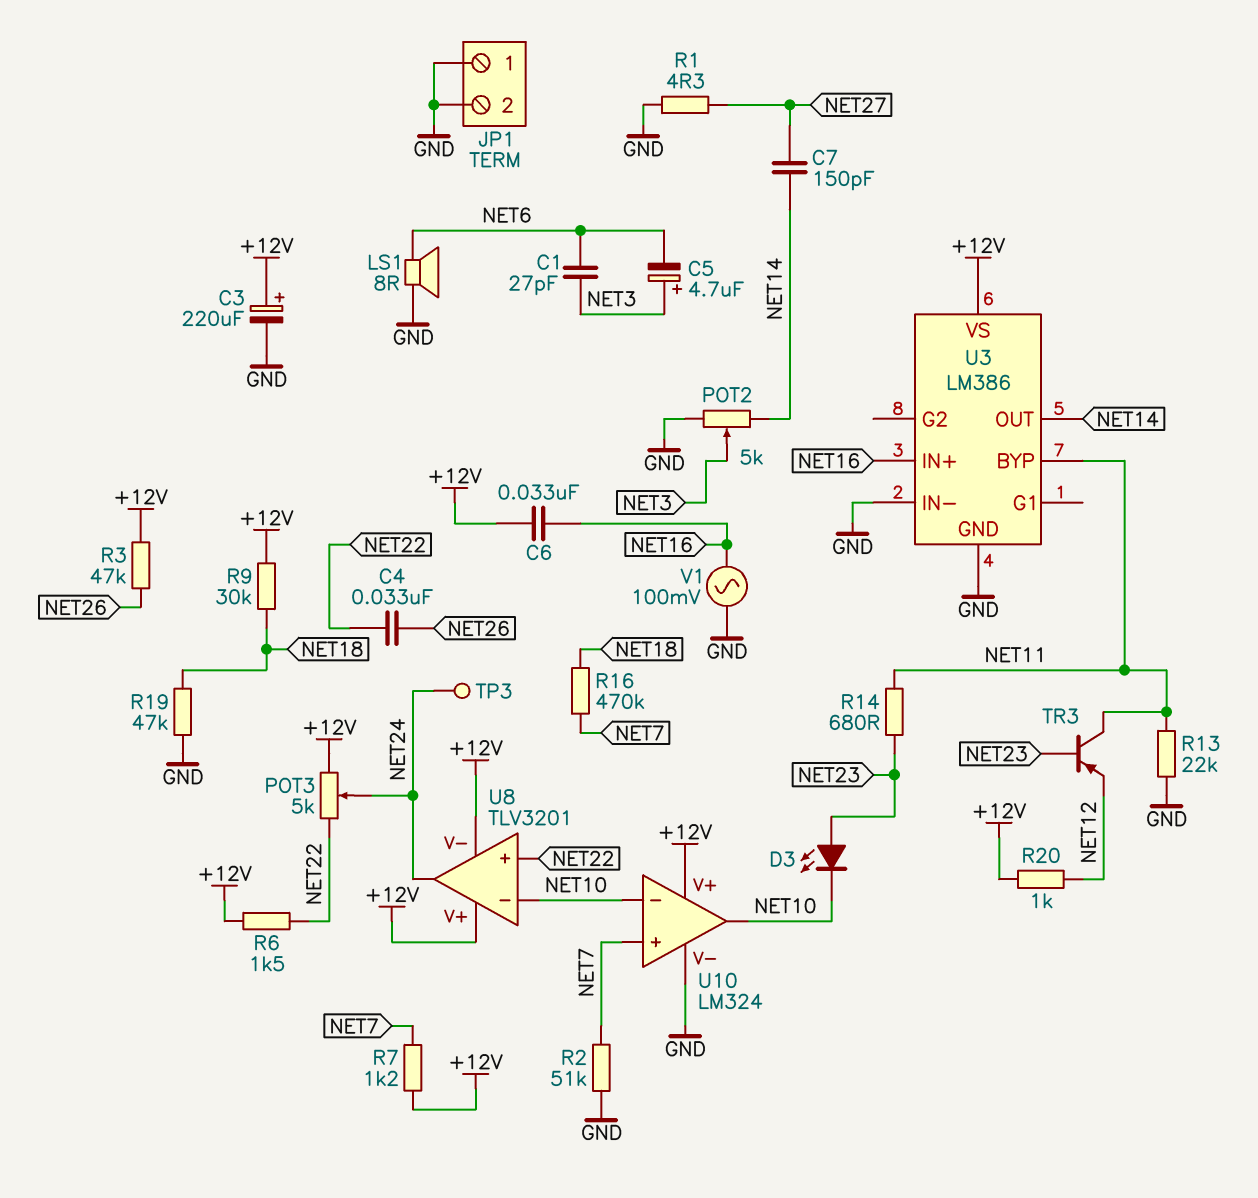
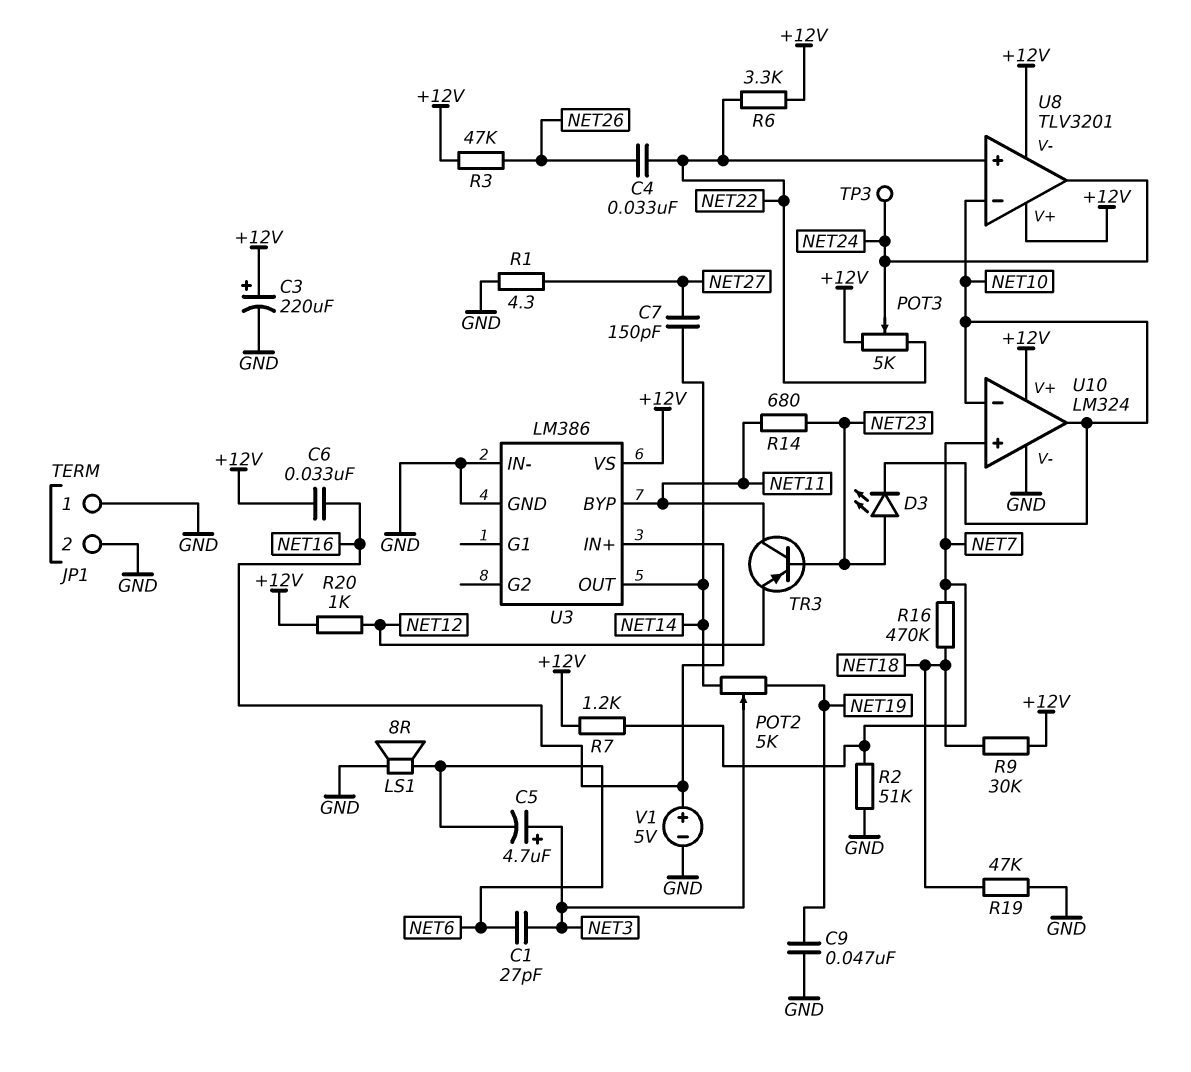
C9: none -> 47nF (GND, NET19)
POT2: 5k (GND, NET14, wiper NET3) -> 5k (NET14, NET19, wiper NET3)
R6: 1.5k (+12V, NET22) -> 3.3k (+12V, NET22)
R13: 22k (GND, NET11) -> none
V1: AC 100mV (GND, NET16) -> 5V (plus NET16, minus GND)

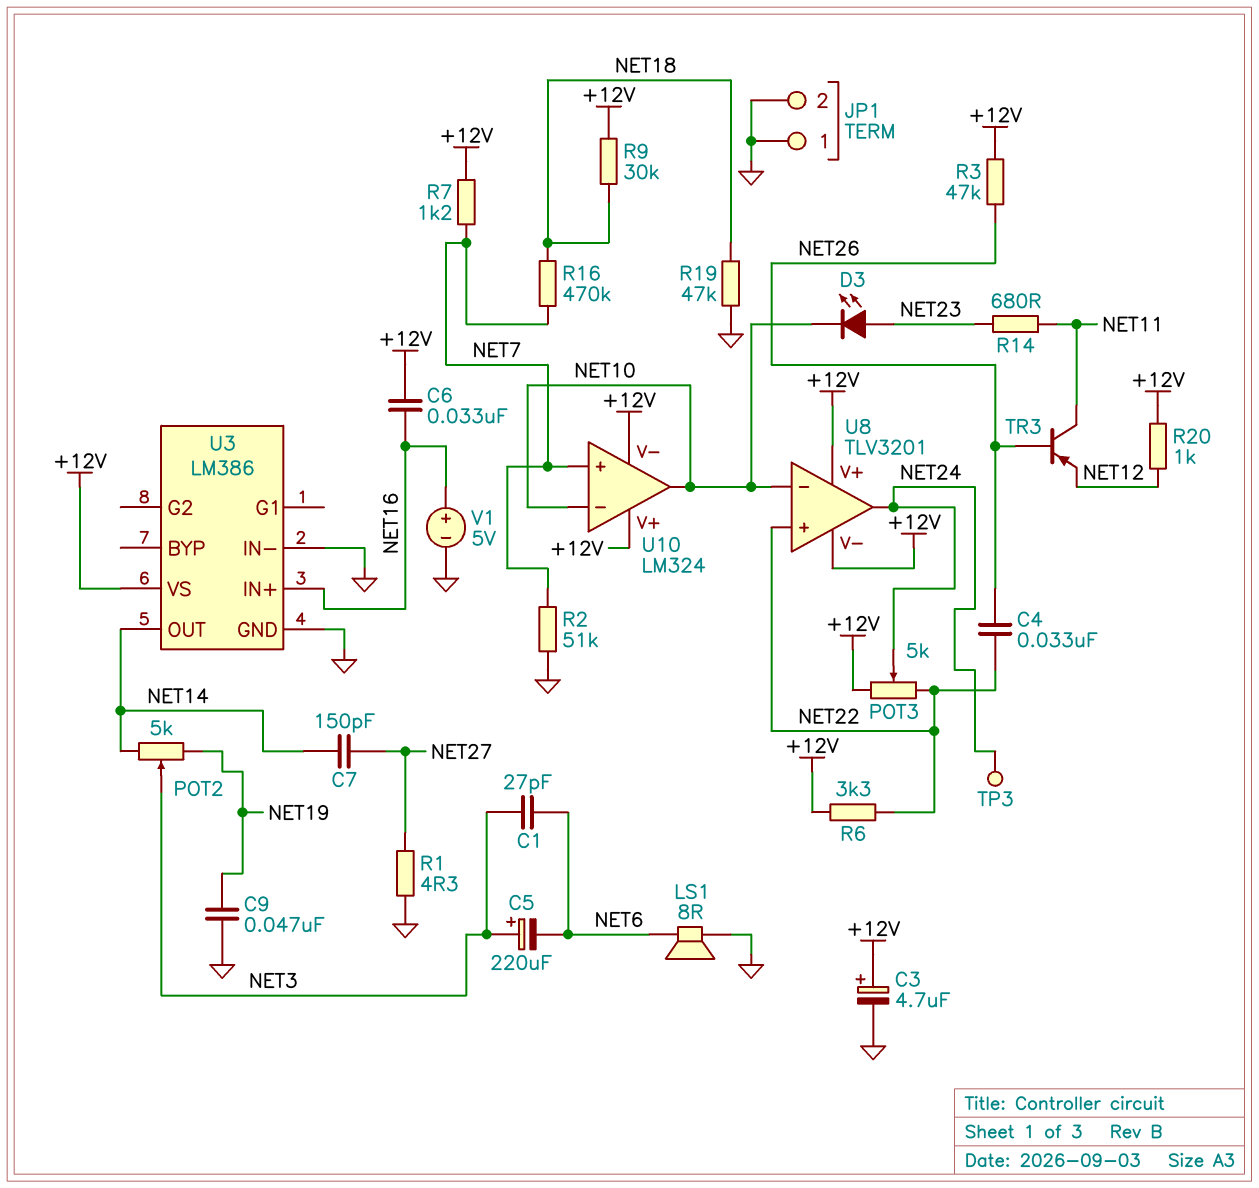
C3: 220uF (plus +12V, minus GND) -> 4.7uF (plus +12V, minus GND)
C5: 4.7uF (plus NET3, minus NET6) -> 220uF (plus NET3, minus NET6)
TR3: PNP (B NET23, C NET11, E NET12) -> PNP (B NET26, C NET11, E NET12)
U3 pin BYP: NET11 -> none
U10 pin V-: GND -> +12V

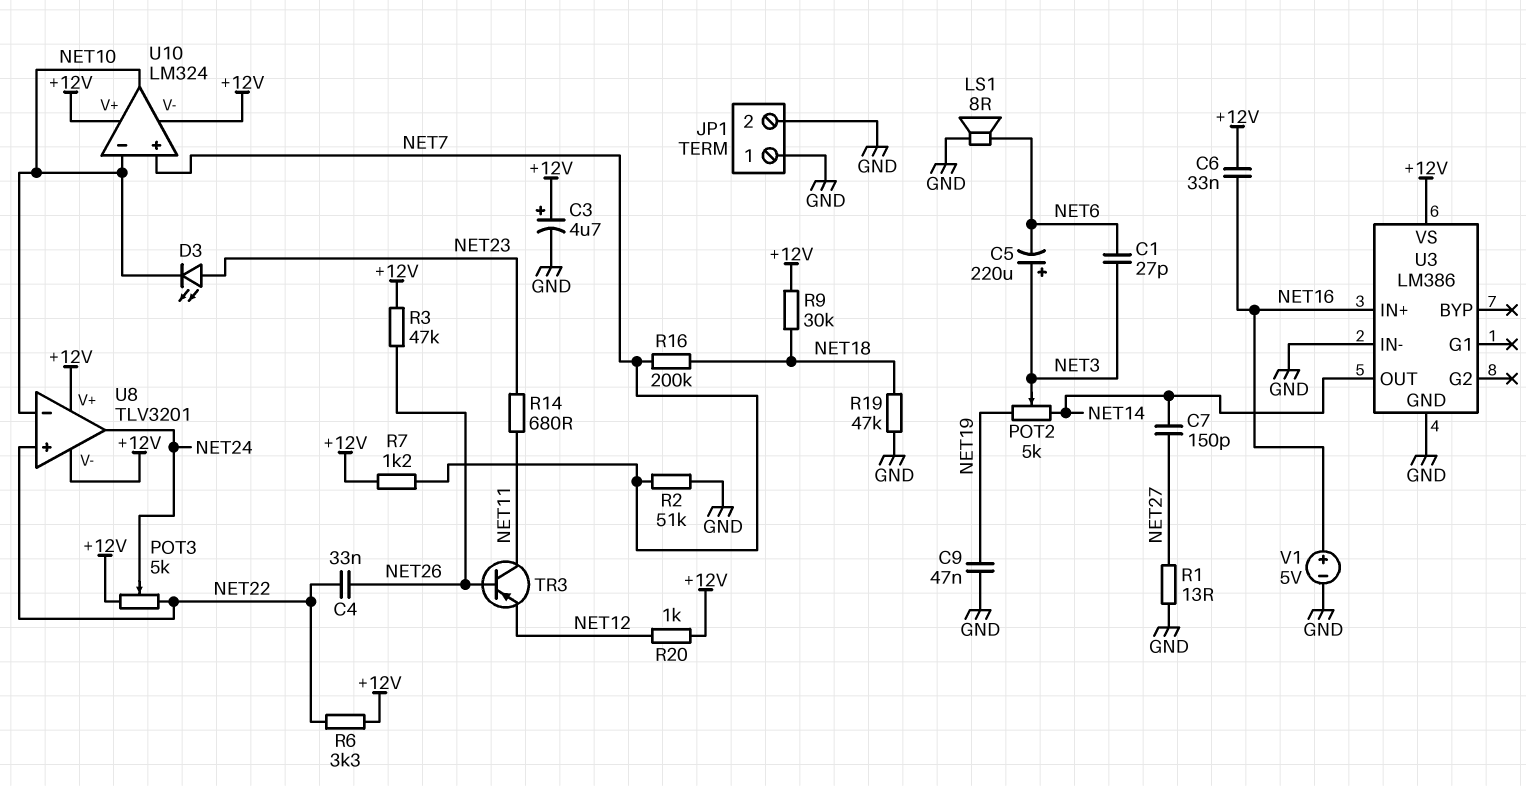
R1: 4.3 (GND, NET27) -> 13 (GND, NET27)
R16: 470k (NET7, NET18) -> 200k (NET7, NET18)
TP3: test point (NET24) -> none

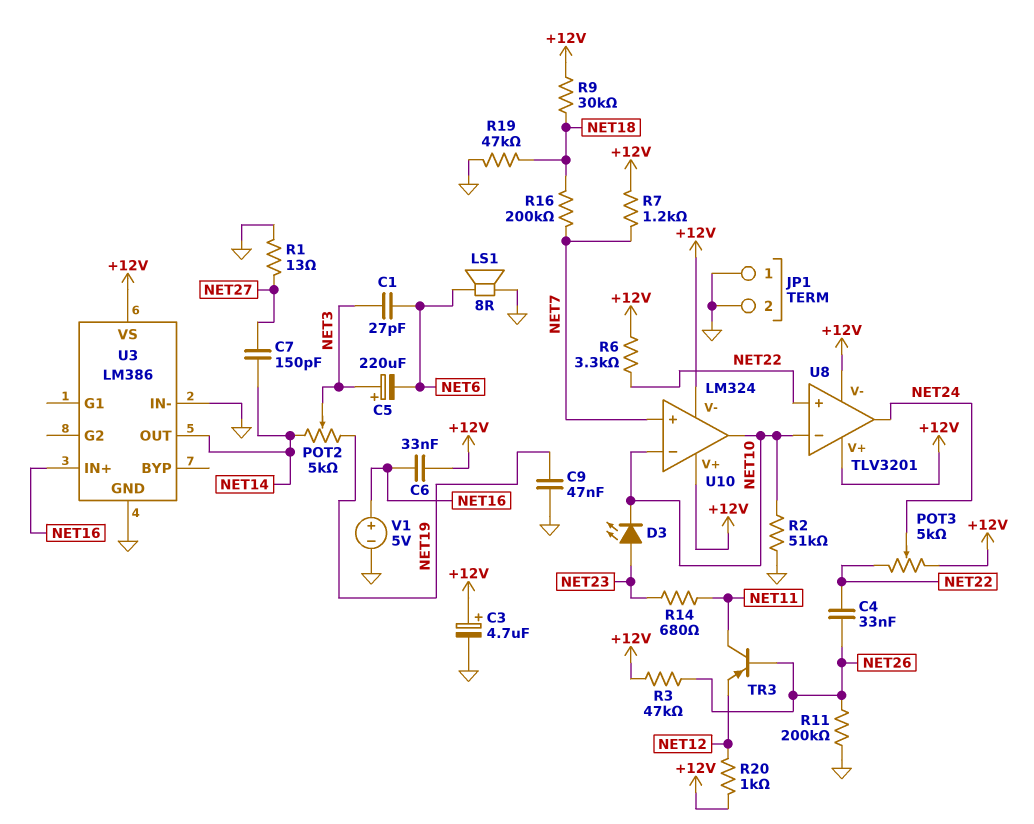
R2: 51k (GND, NET7) -> 51k (GND, NET10)
R11: none -> 200k (GND, NET26)

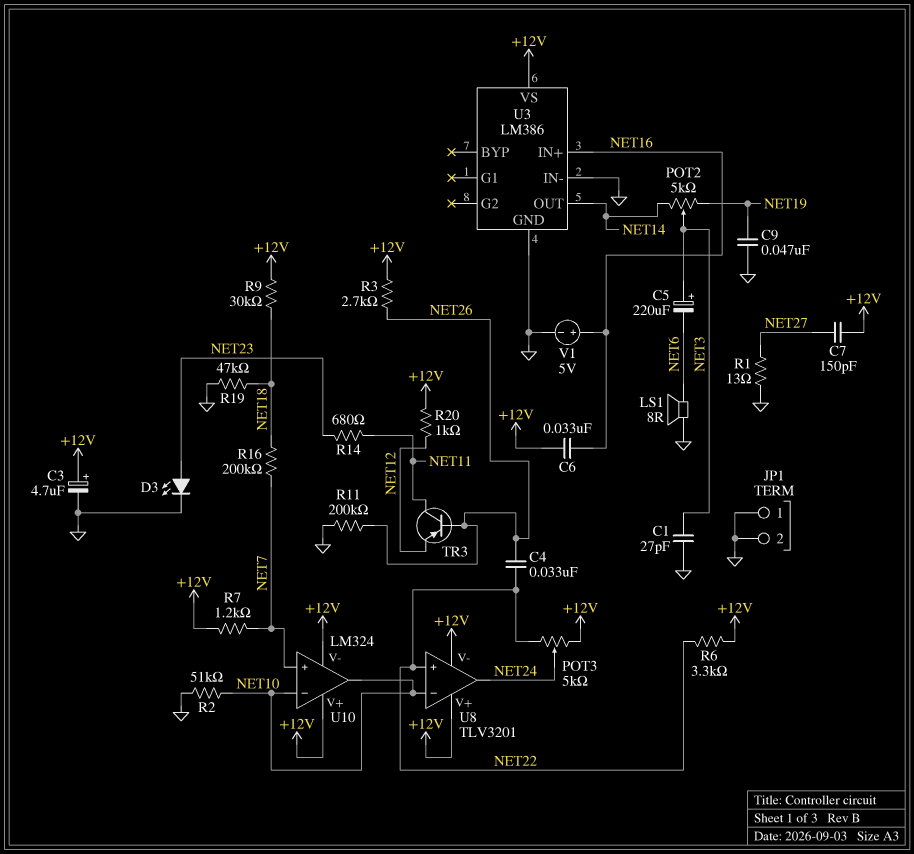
C1: 27pF (NET3, NET6) -> 27pF (GND, NET3)
C7: 150pF (NET14, NET27) -> 150pF (+12V, NET27)
D3: LED (A NET23, K NET10) -> LED (A NET23, K GND)
R3: 47k (+12V, NET26) -> 2.7k (+12V, NET26)

